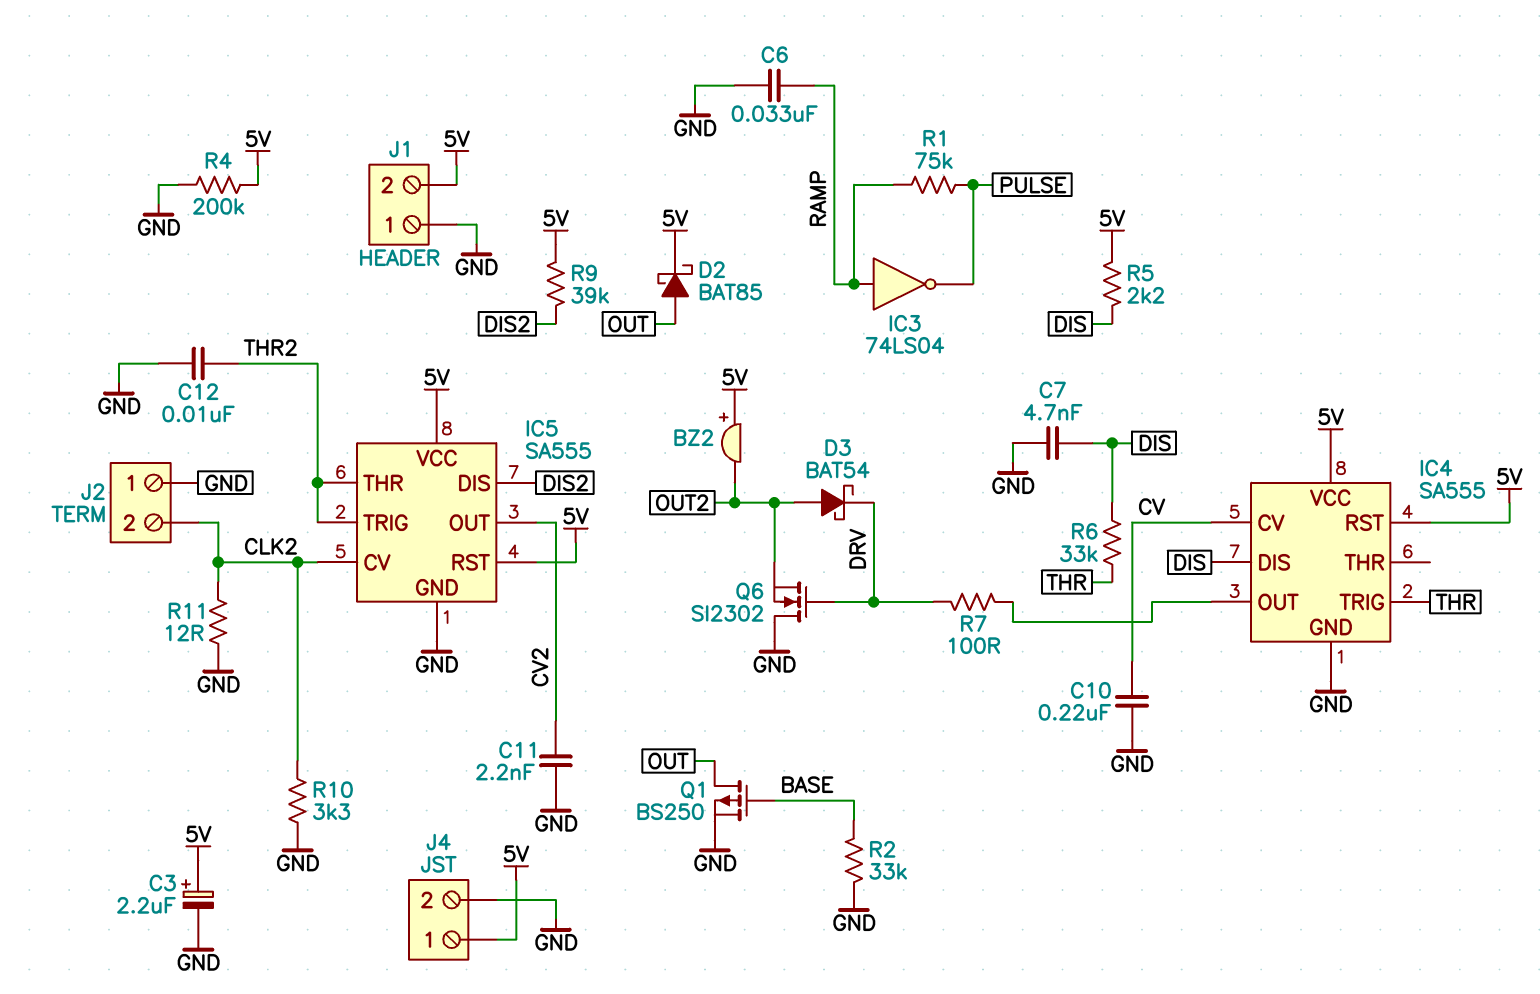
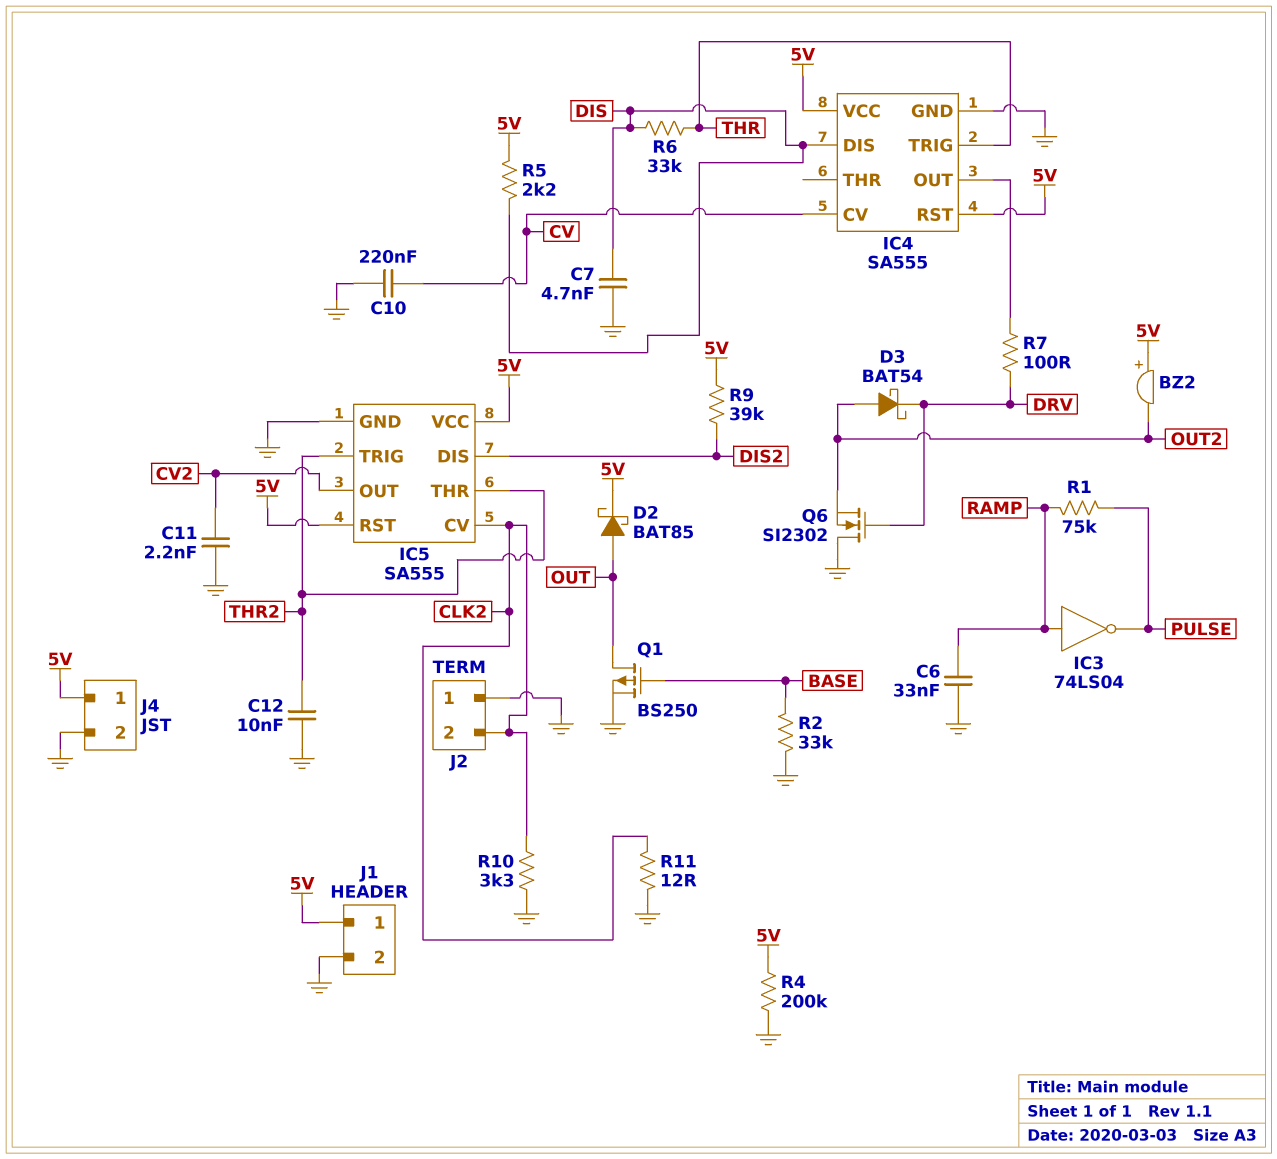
C3: 2.2uF (plus 5V, minus GND) -> none
J1 pin 1: GND -> 5V
J1 pin 2: 5V -> GND

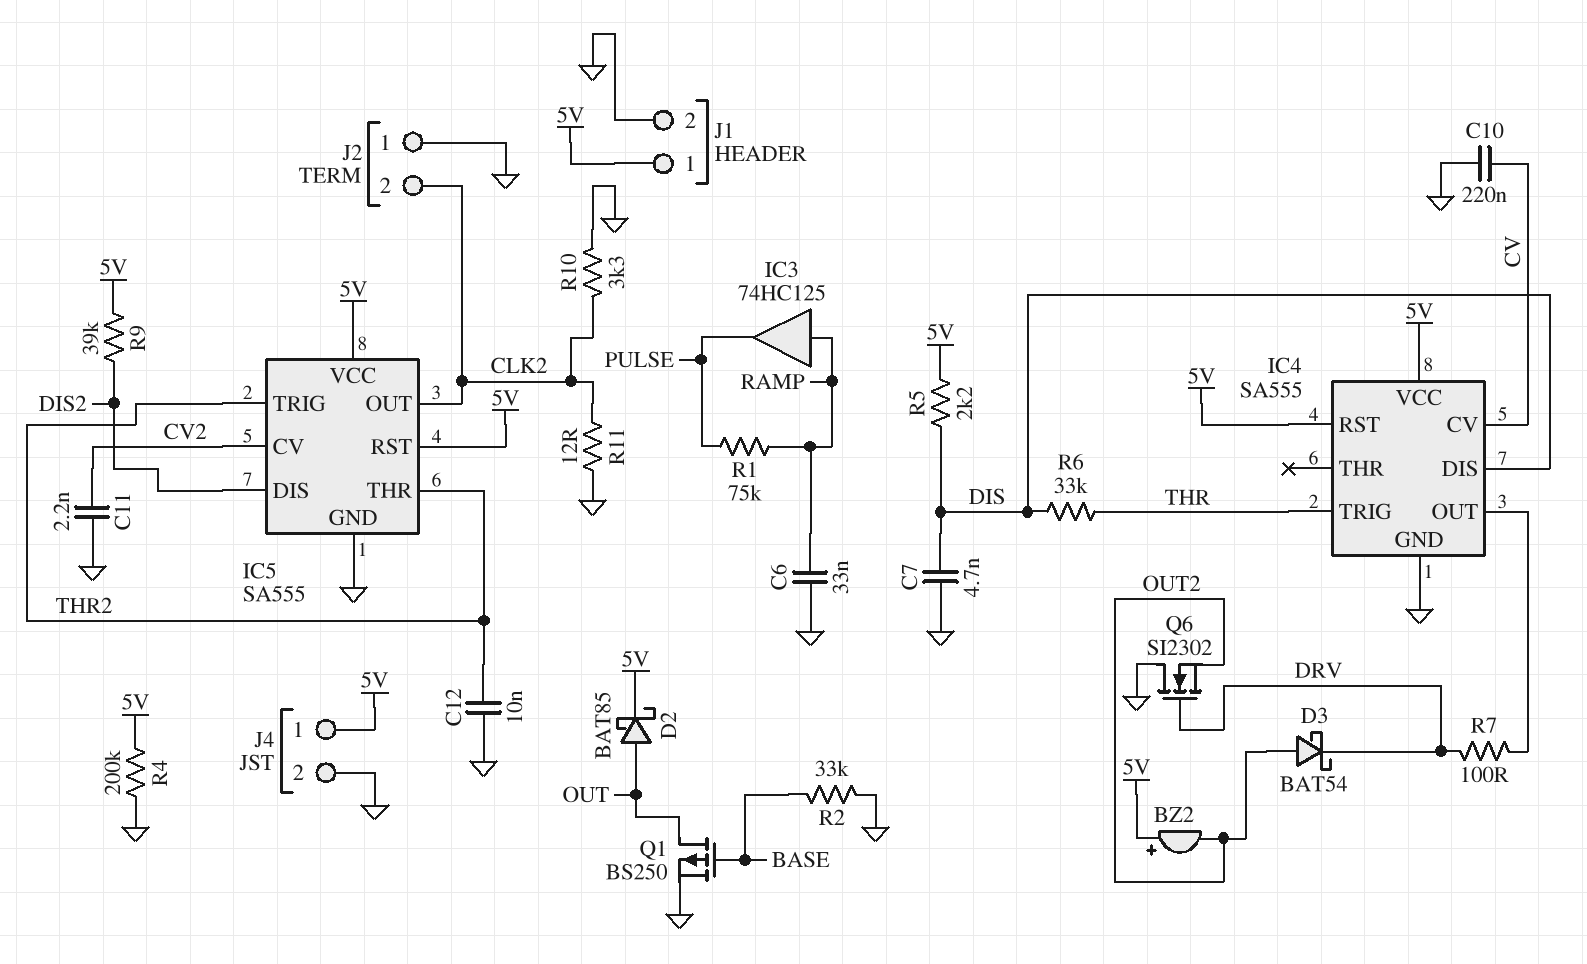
IC3: NOT 74LS04 (in RAMP, out PULSE) -> buffer 74HC125 (in RAMP, out PULSE)
IC5 pin CV: CLK2 -> CV2
IC5 pin OUT: CV2 -> CLK2

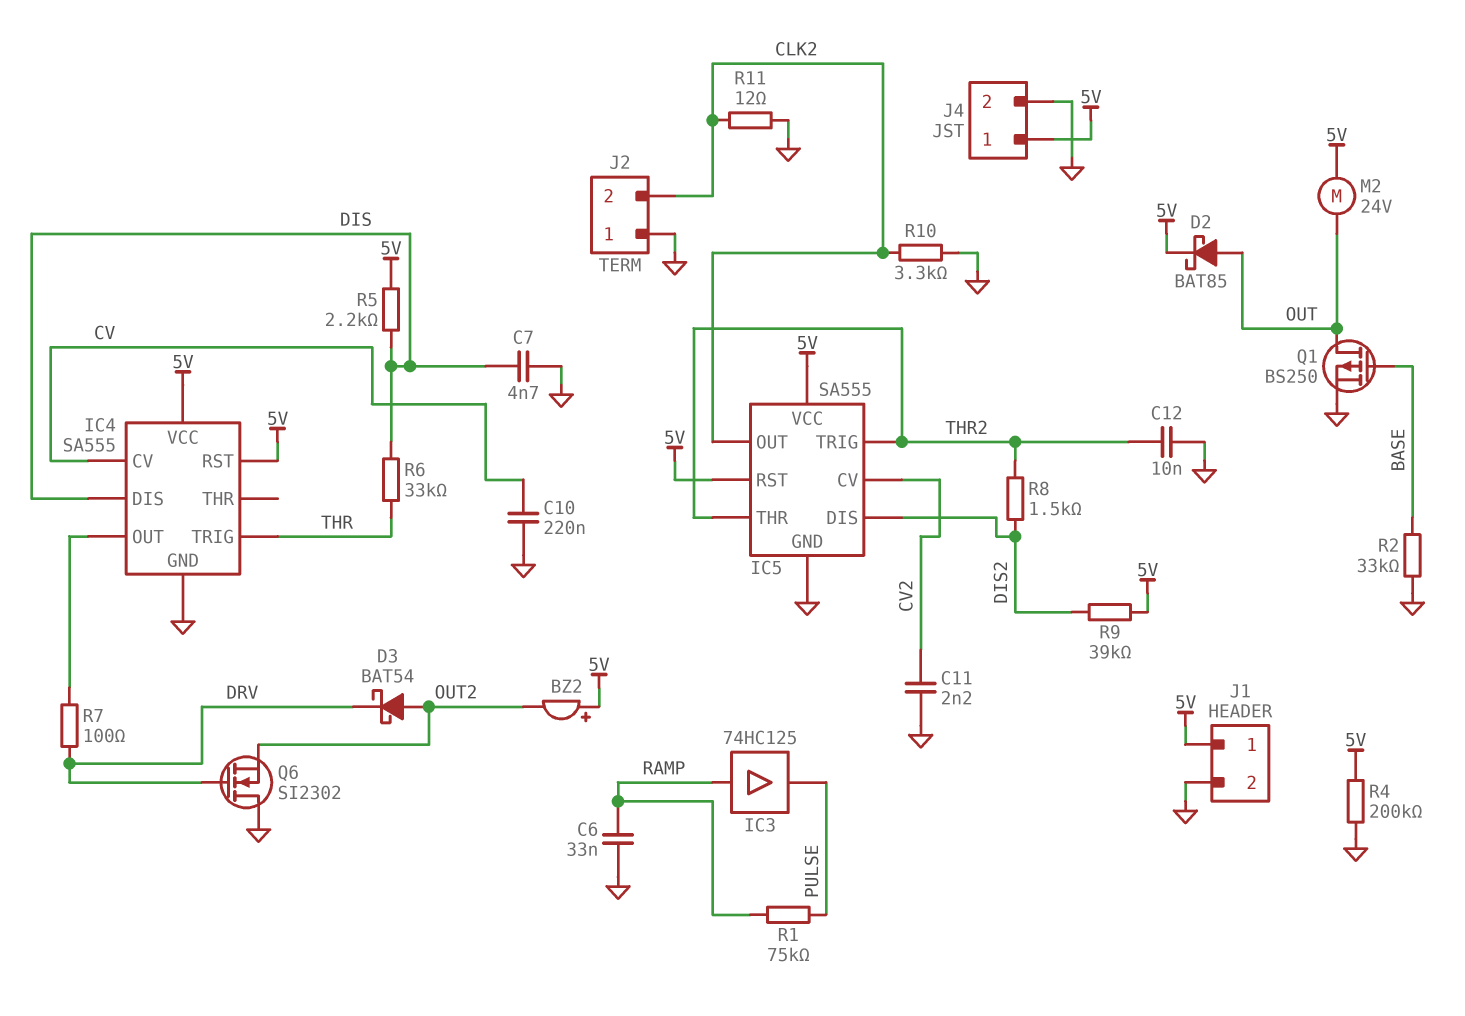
M2: none -> motor 24V (5V, OUT)
R8: none -> 1.5k (DIS2, THR2)

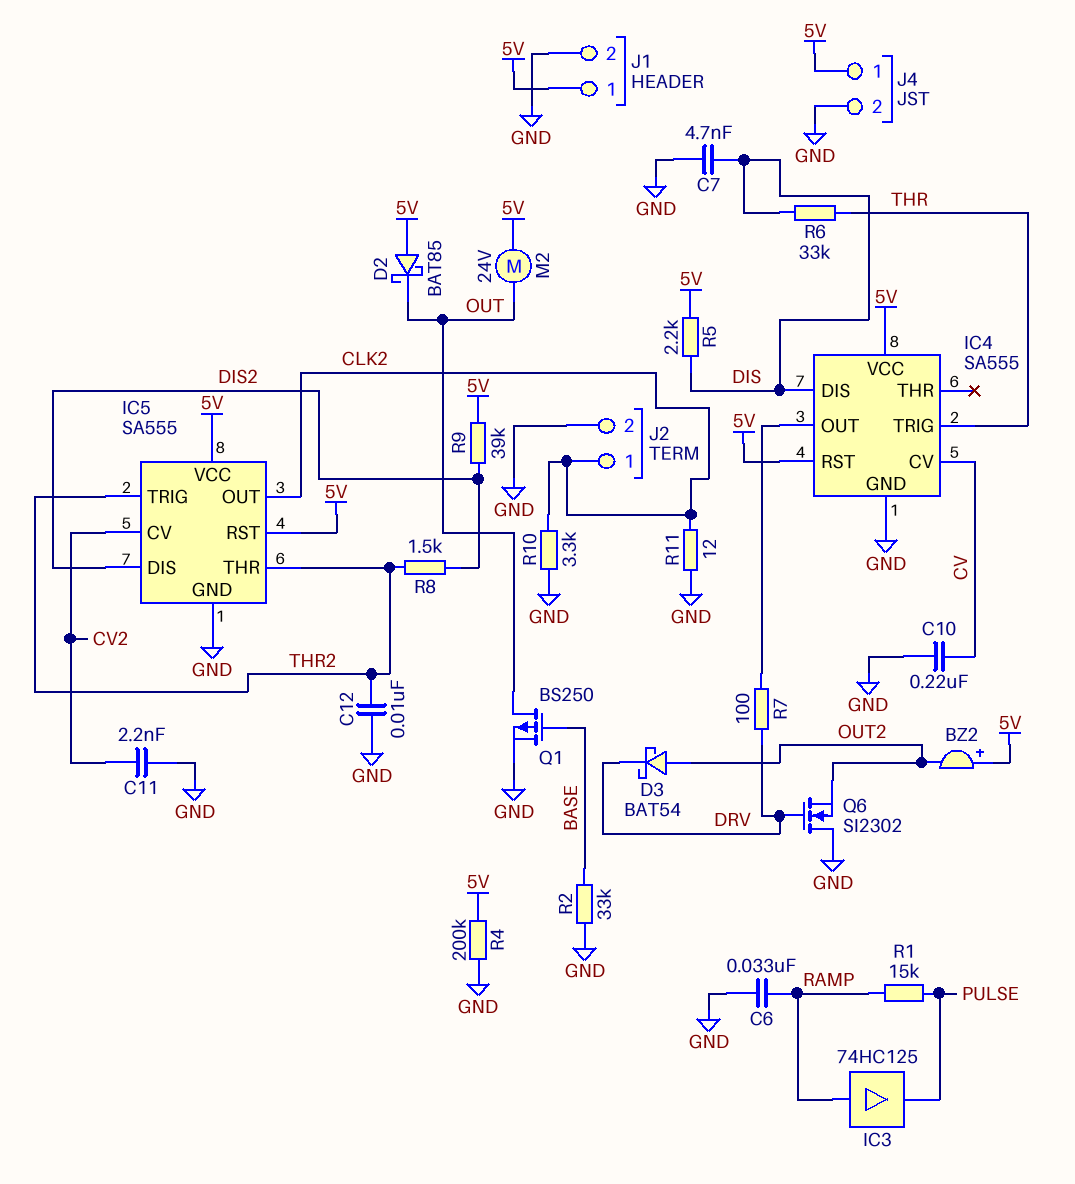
D2: schottky BAT85 (A OUT, K 5V) -> schottky BAT85 (A 5V, K OUT)
J2 pin 1: GND -> CLK2
J2 pin 2: CLK2 -> GND
R1: 75k (PULSE, RAMP) -> 15k (PULSE, RAMP)

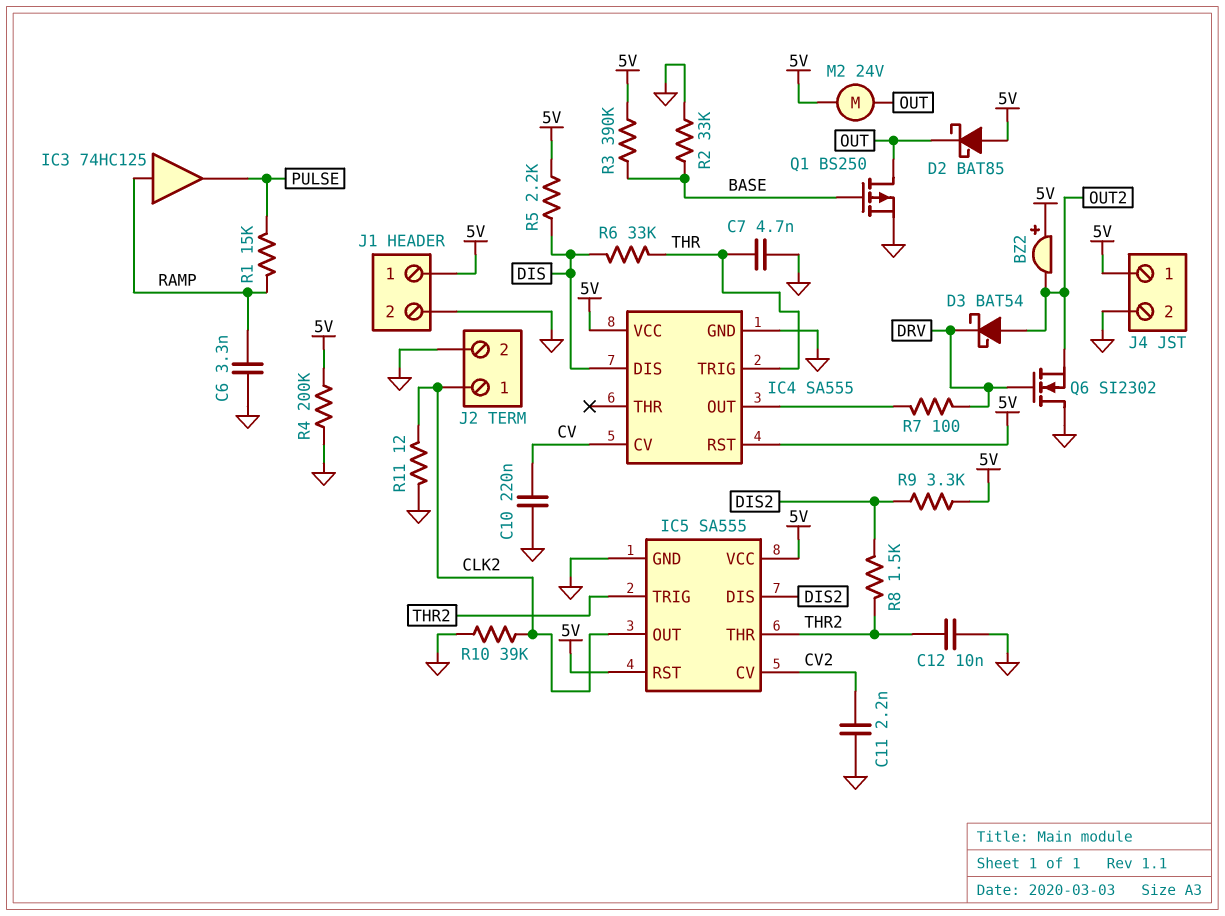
C6: 33nF (GND, RAMP) -> 3.3nF (GND, RAMP)
C7: 4.7nF (DIS, GND) -> 4.7nF (GND, THR)
R3: none -> 390k (5V, BASE)
R9: 39k (5V, DIS2) -> 3.3k (5V, DIS2)
R10: 3.3k (CLK2, GND) -> 39k (CLK2, GND)

